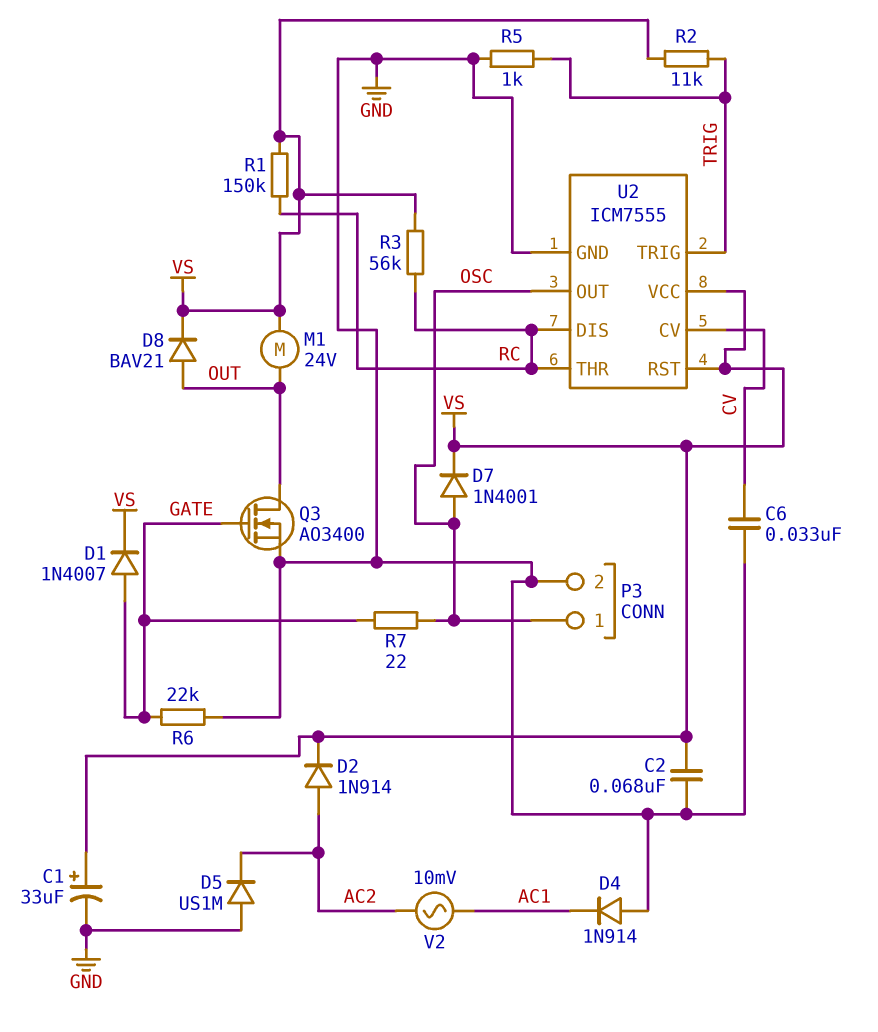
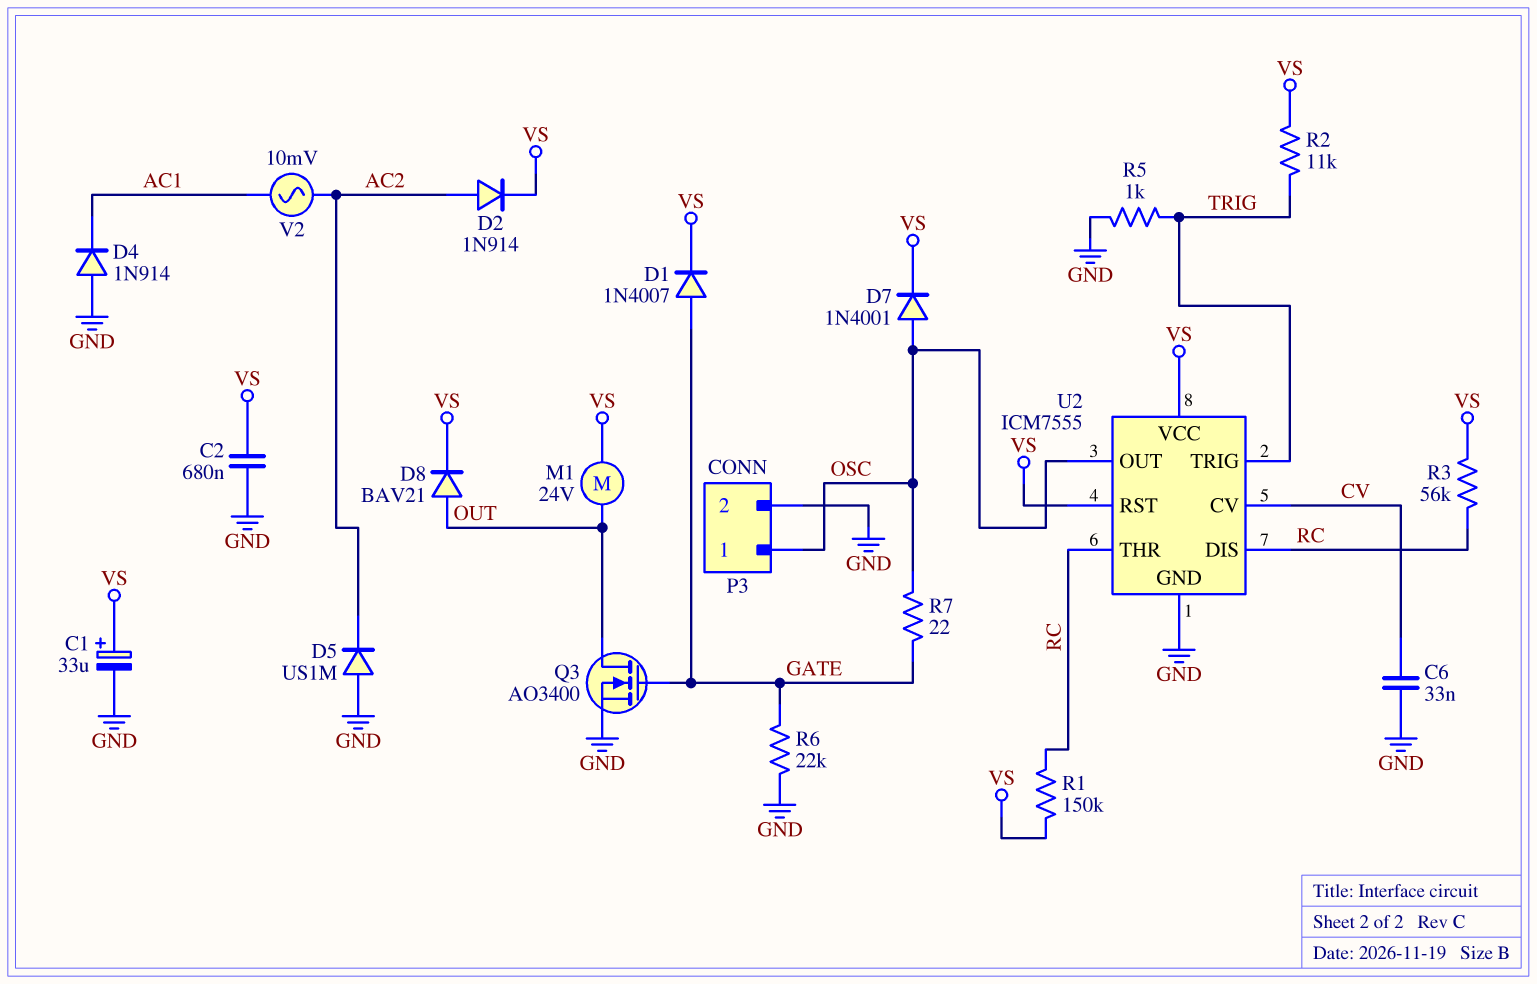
C2: 68nF (GND, VS) -> 680nF (GND, VS)

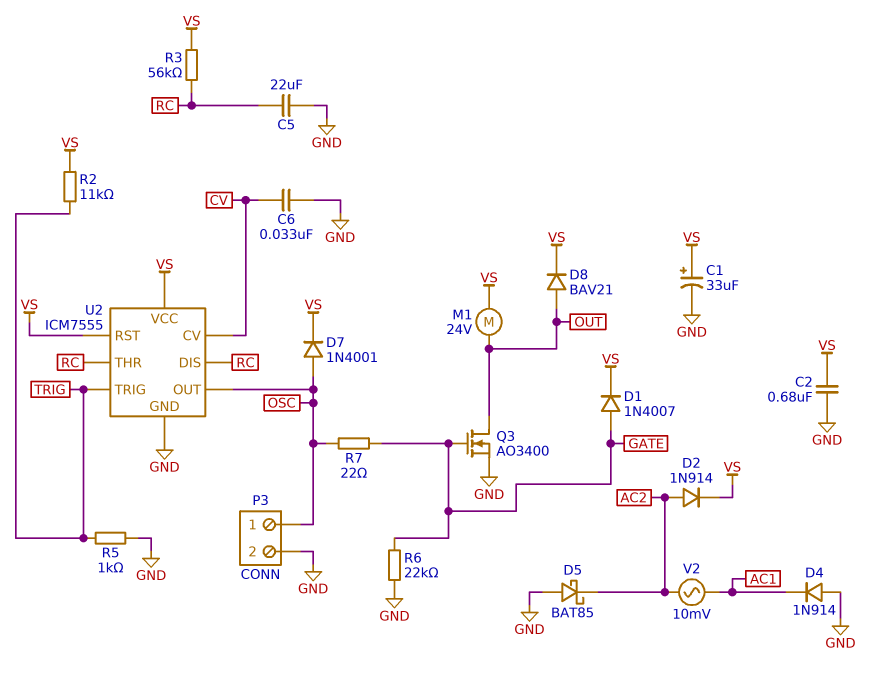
C5: none -> 22uF (GND, RC)
D5: diode US1M (A GND, K AC2) -> schottky BAT85 (A GND, K AC2)
R1: 150k (RC, VS) -> none

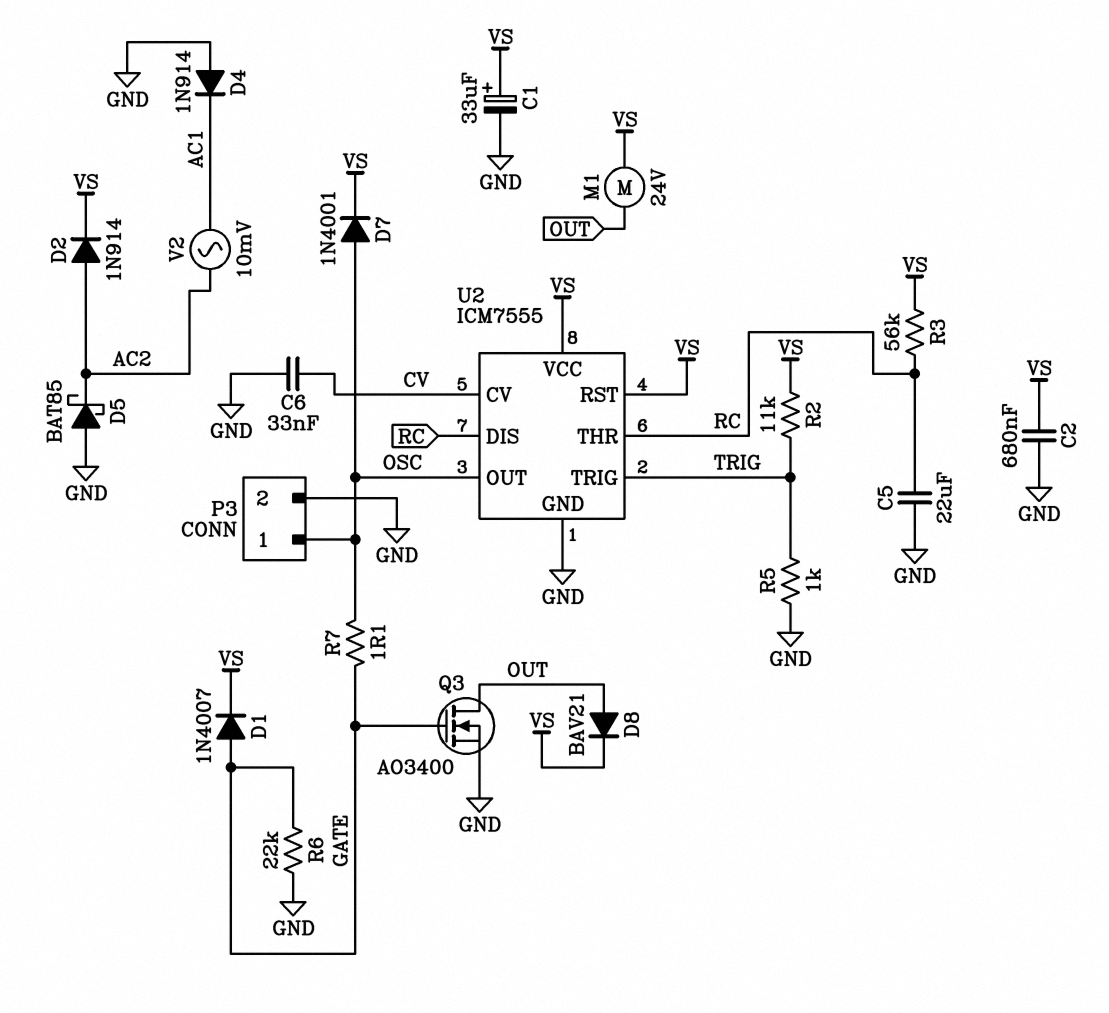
R7: 22 (GATE, OSC) -> 1.1 (GATE, OSC)

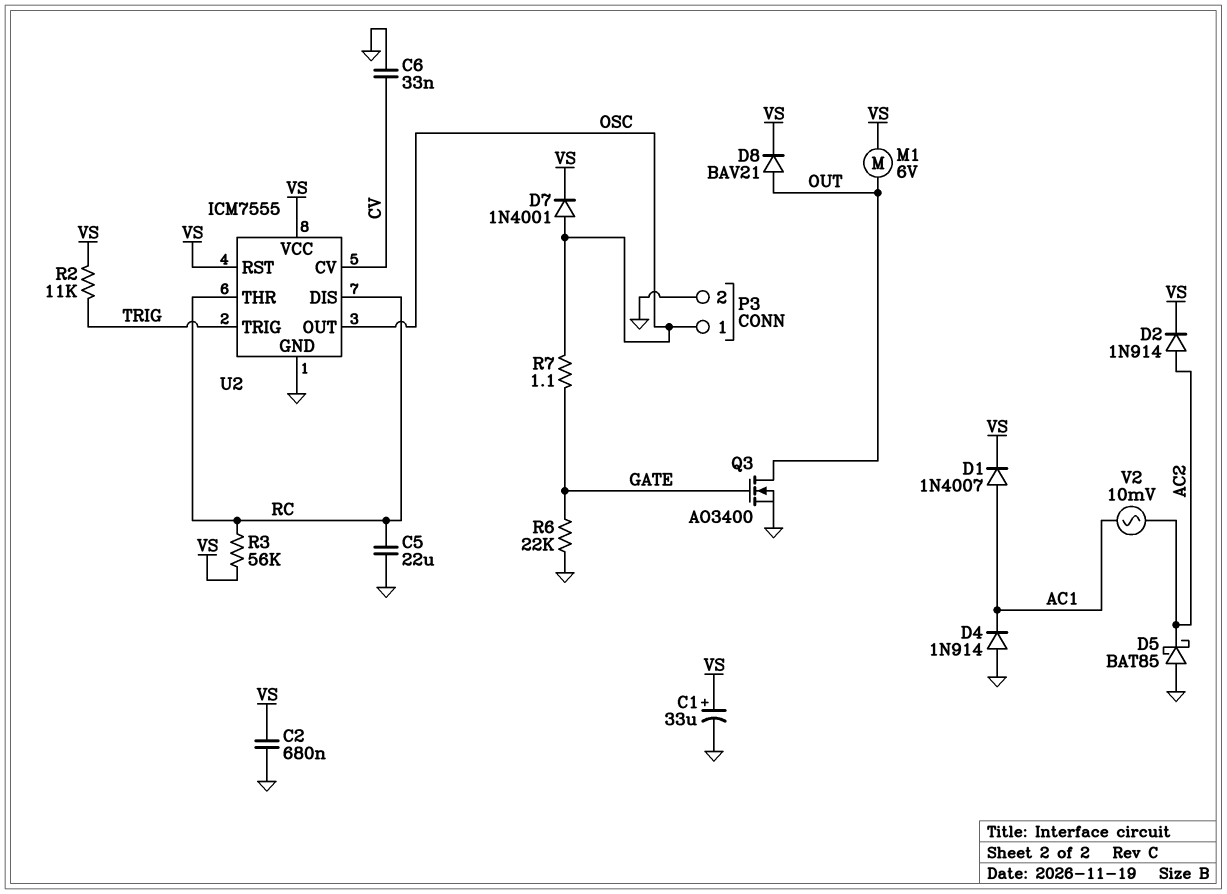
D1: diode 1N4007 (A GATE, K VS) -> diode 1N4007 (A AC1, K VS)
M1: motor 24V (OUT, VS) -> motor 6V (OUT, VS)
R5: 1k (GND, TRIG) -> none

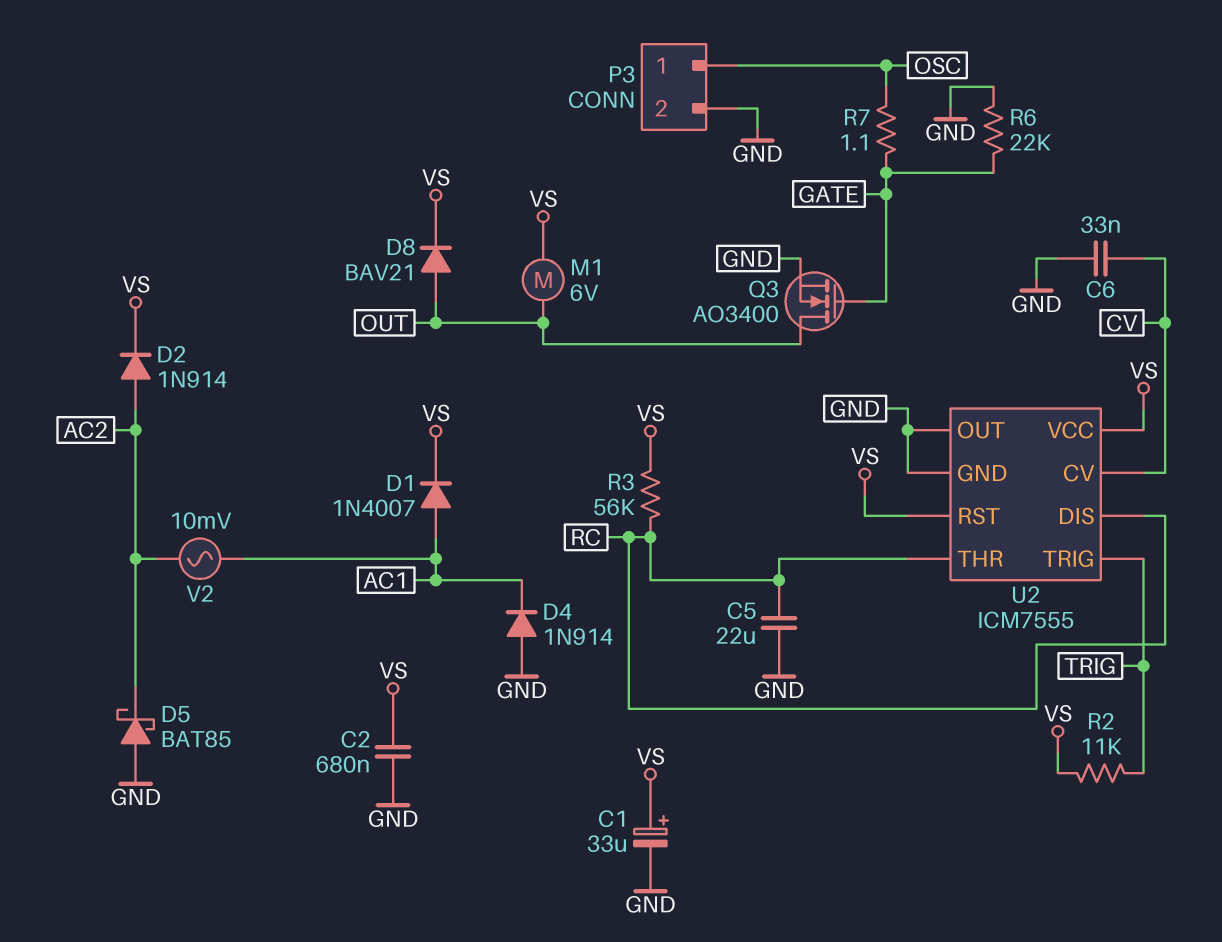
D7: diode 1N4001 (A OSC, K VS) -> none
U2 pin OUT: OSC -> GND

